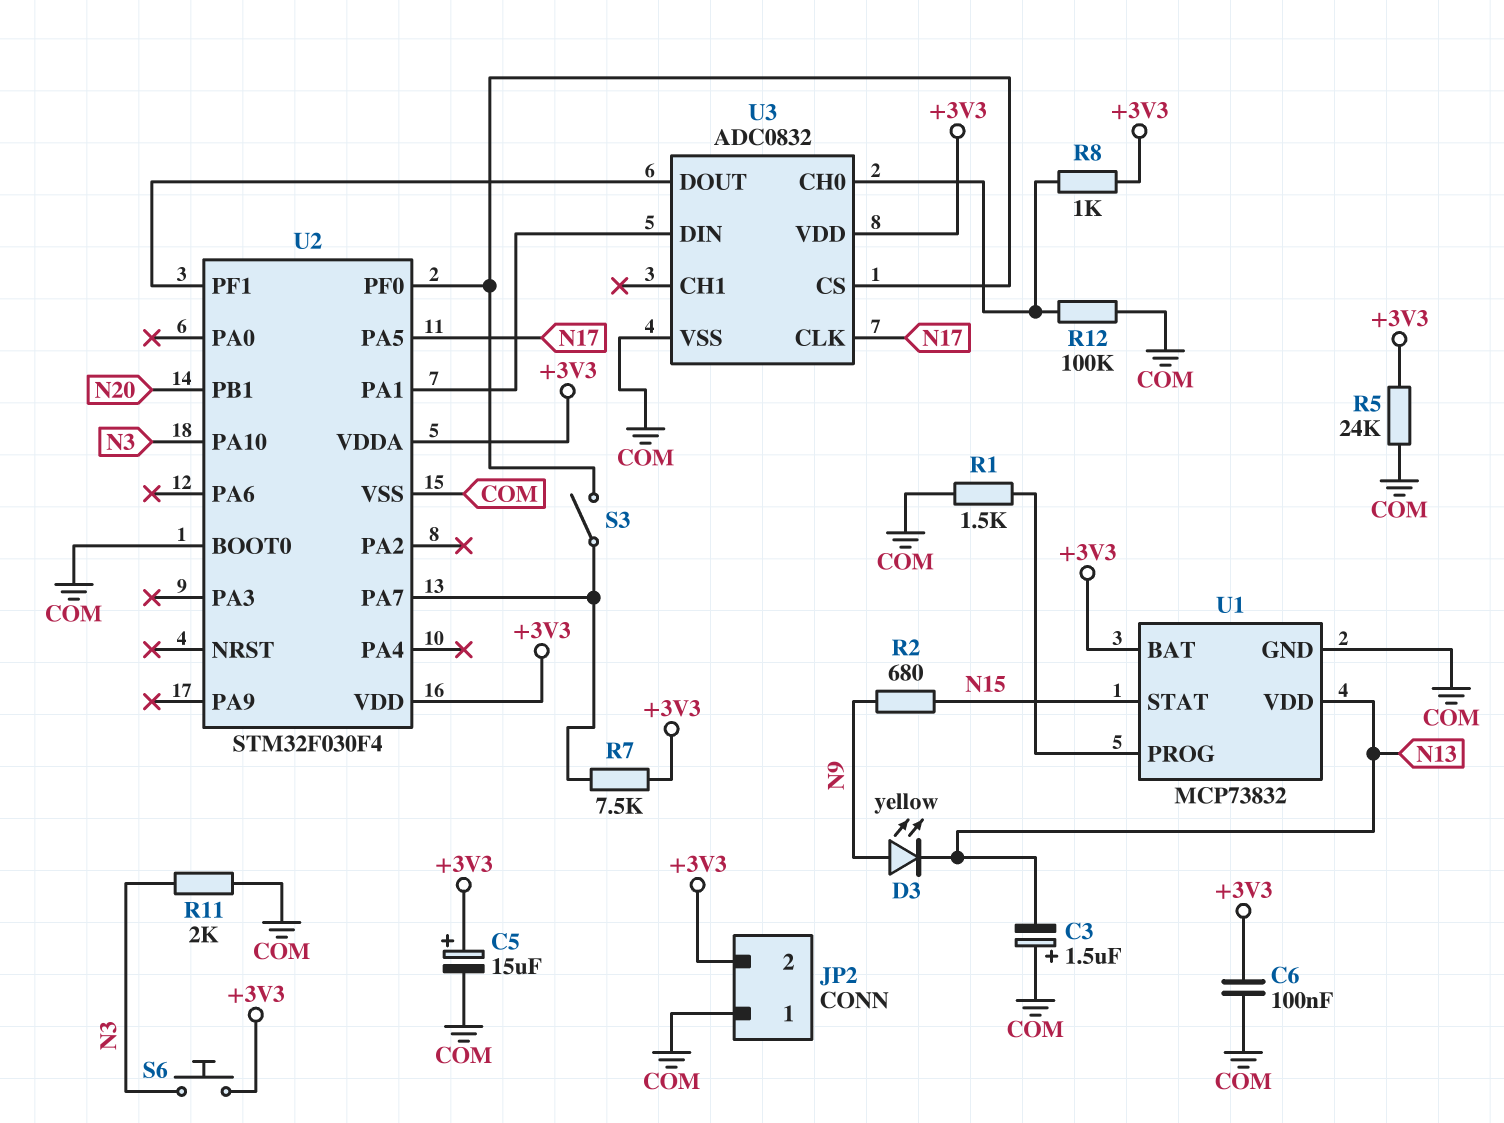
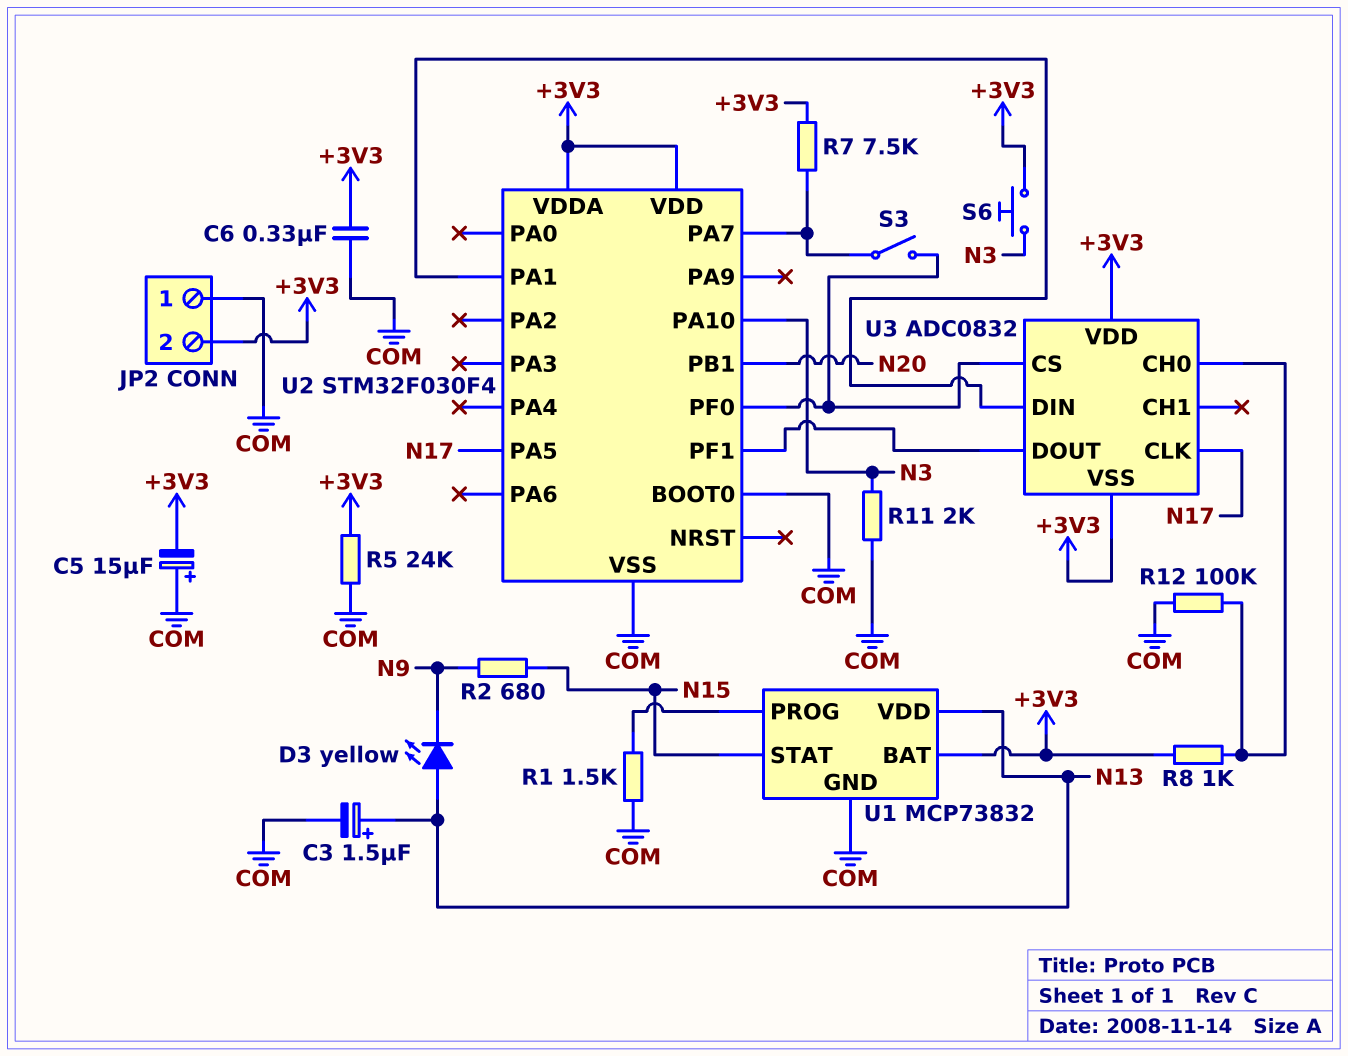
C3: 1.5uF (plus COM, minus N13) -> 1.5uF (plus N13, minus COM)
C5: 15uF (plus +3V3, minus COM) -> 15uF (plus COM, minus +3V3)
C6: 100nF (+3V3, COM) -> 330nF (+3V3, COM)
D3: LED yellow (A N9, K N13) -> LED yellow (A N13, K N9)
U3 pin VSS: COM -> +3V3

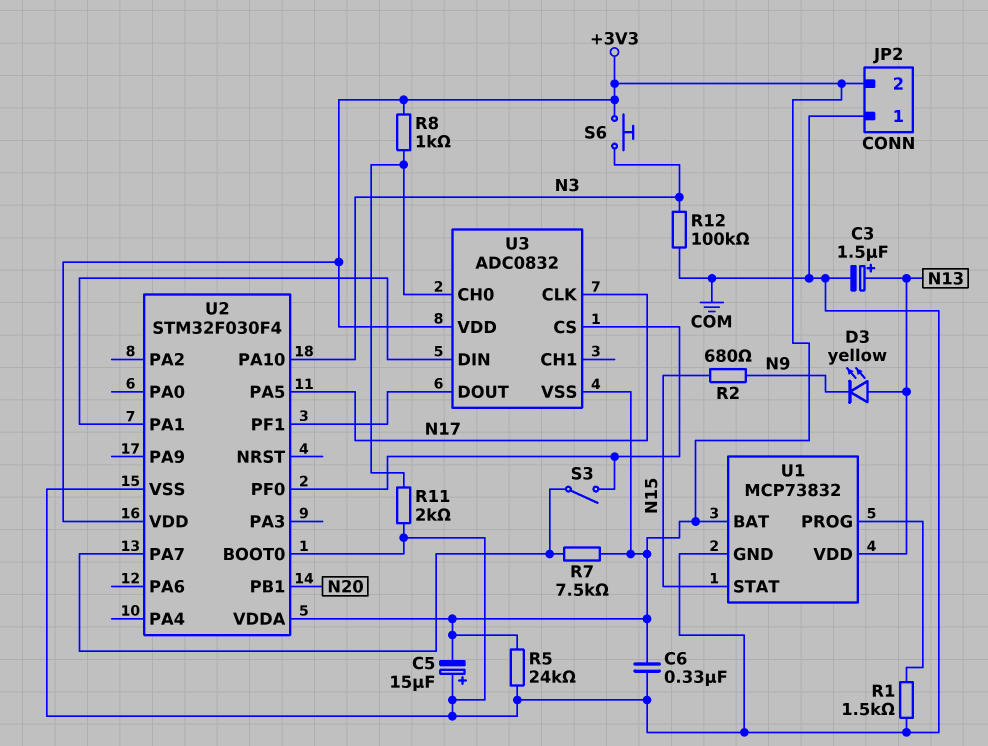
R11: 2k (COM, N3) -> 2k (COM, U3/CH0)
R12: 100k (COM, U3/CH0) -> 100k (COM, N3)

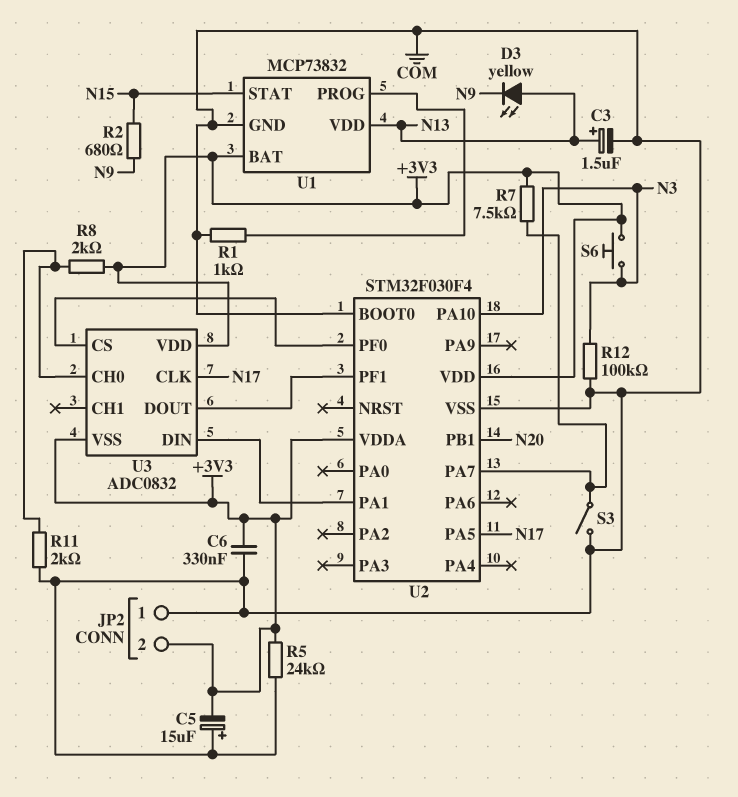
R1: 1.5k (COM, U1/PROG) -> 1k (COM, U1/PROG)
R8: 1k (+3V3, U3/CH0) -> 2k (+3V3, U3/CH0)
S3: switch (U2/PA7, U2/PF0) -> switch (COM, U2/PA7)

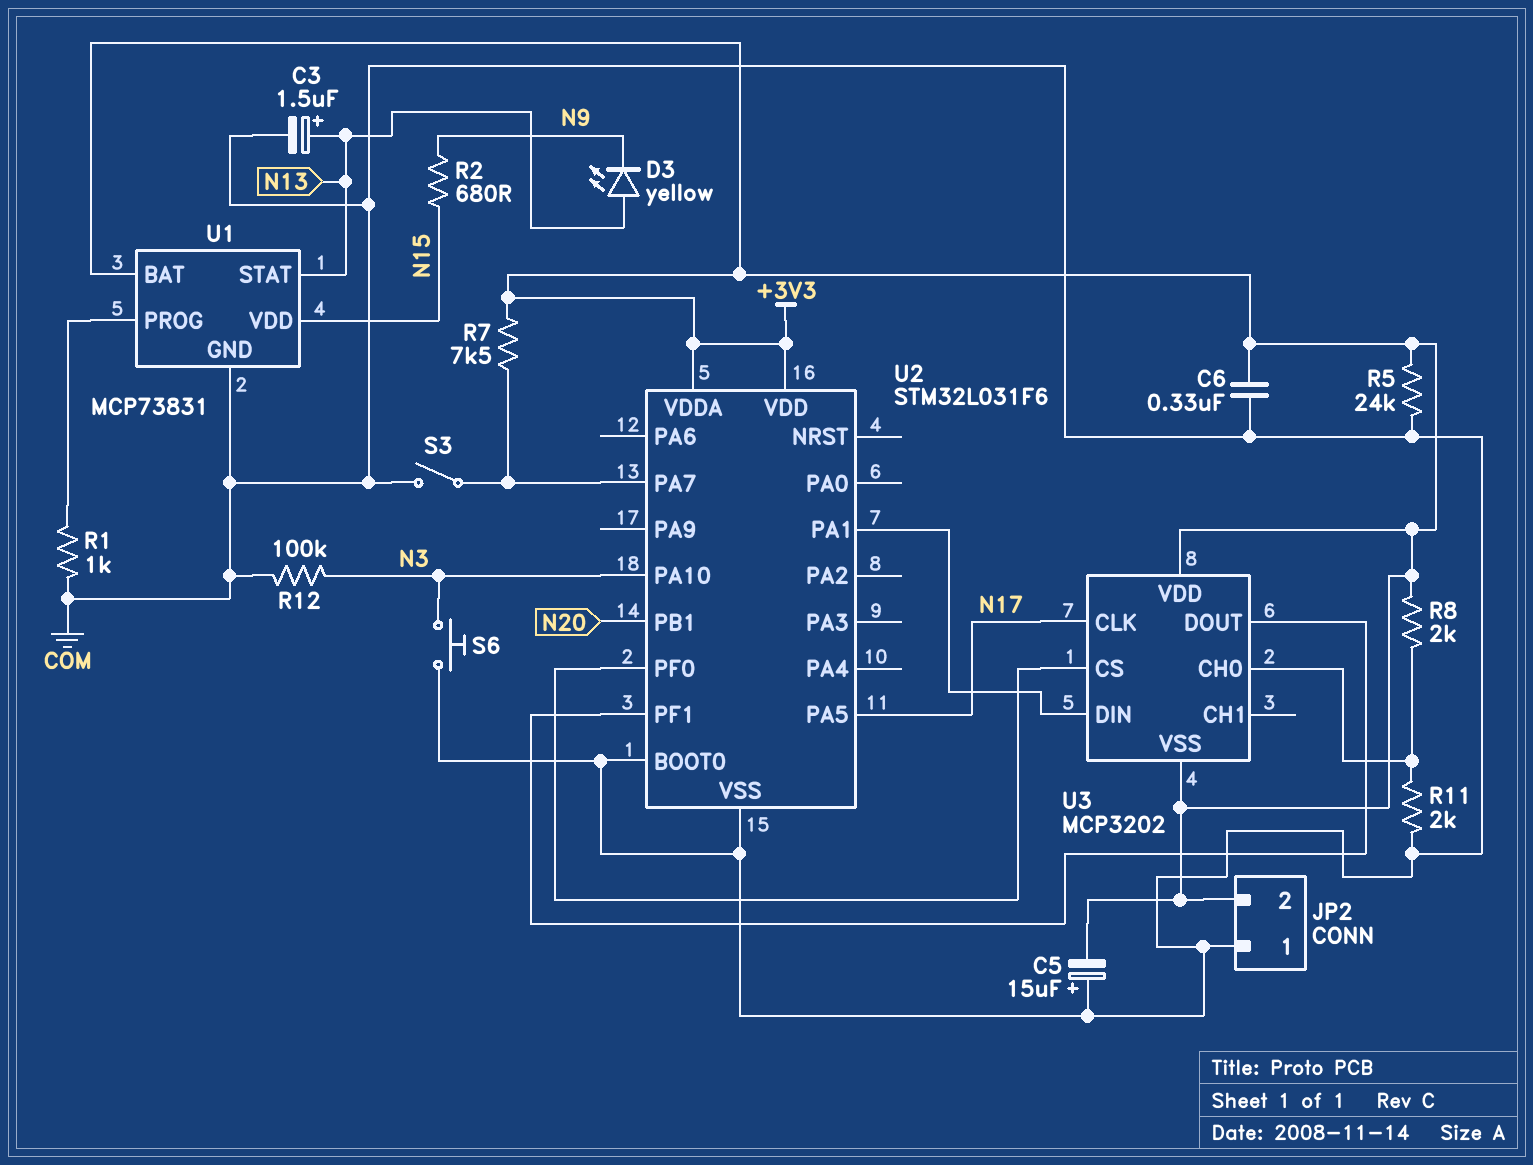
S6: button (+3V3, N3) -> button (COM, N3)
U1: MCP73832 -> MCP73831
U1 pin STAT: N15 -> N13
U1 pin VDD: N13 -> N15
U2: STM32F030F4 -> STM32L031F6
U3: ADC0832 -> MCP3202

